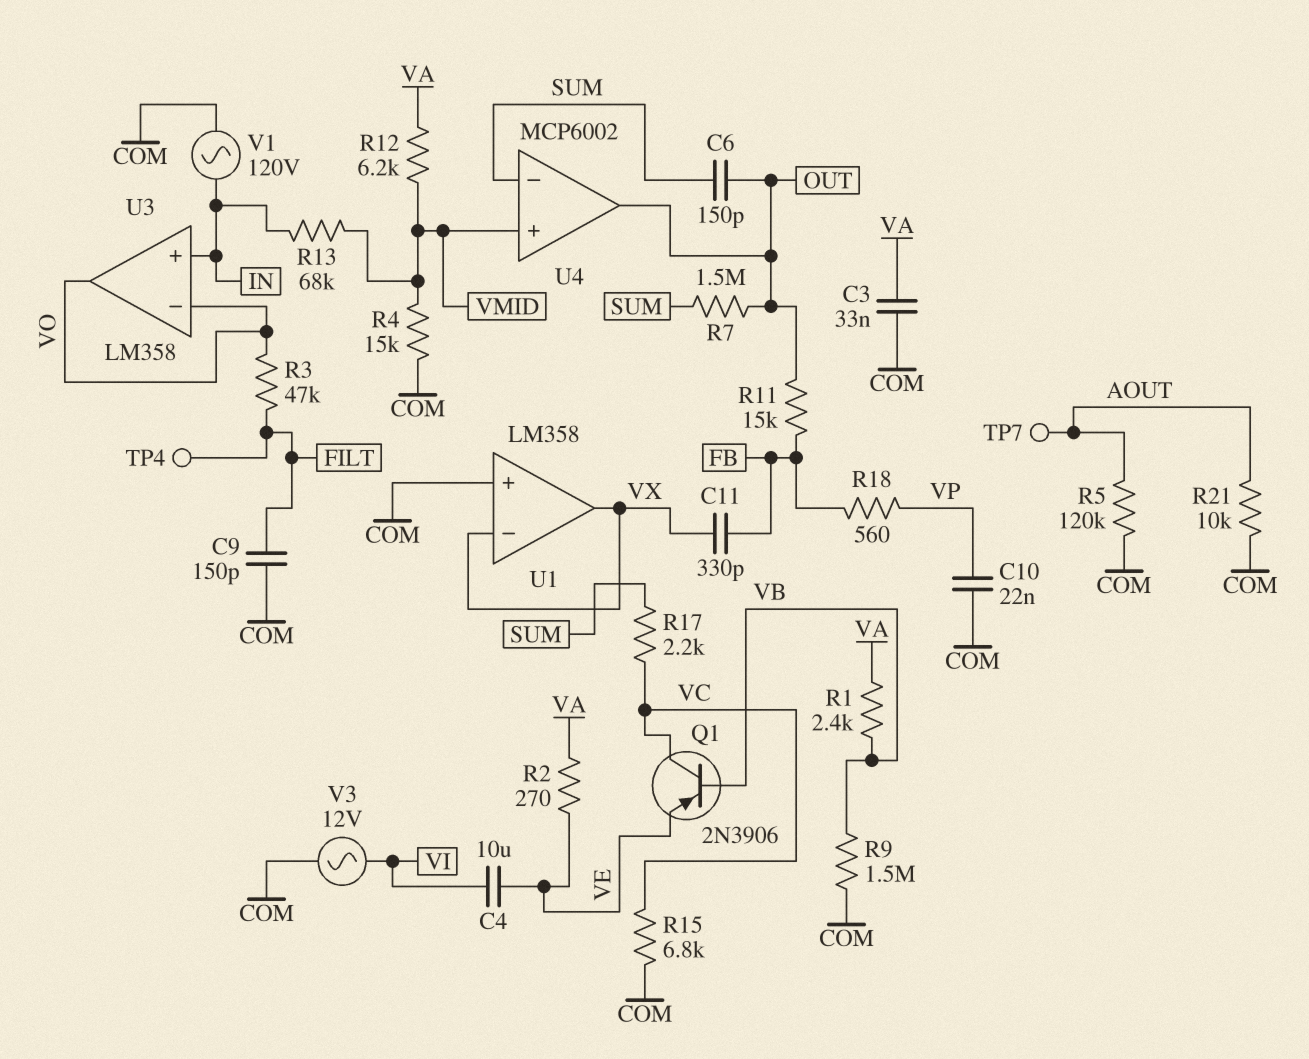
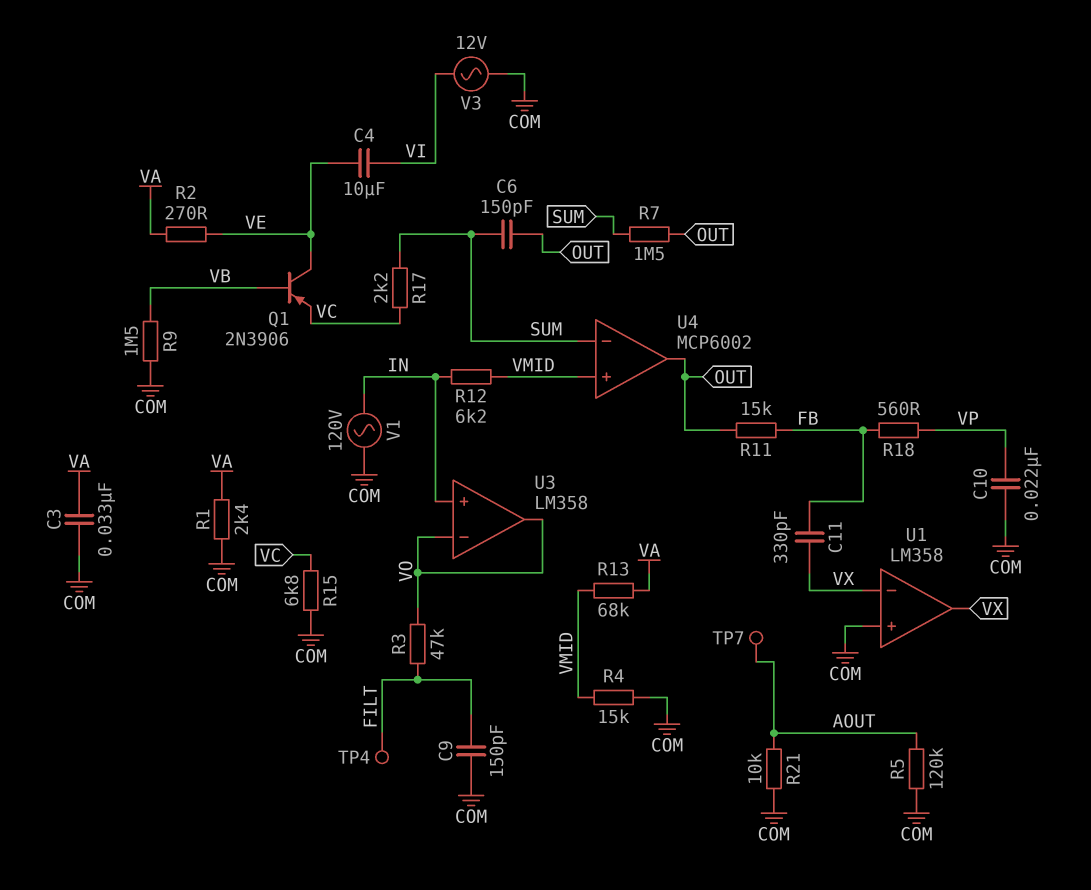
Q1: PNP 2N3906 (B VB, C VC, E VE) -> PNP 2N3906 (B VB, C VE, E VC)
R1: 2.4k (VA, VB) -> 2.4k (COM, VA)
R12: 6.2k (VA, VMID) -> 6.2k (IN, VMID)
R13: 68k (IN, VMID) -> 68k (VA, VMID)

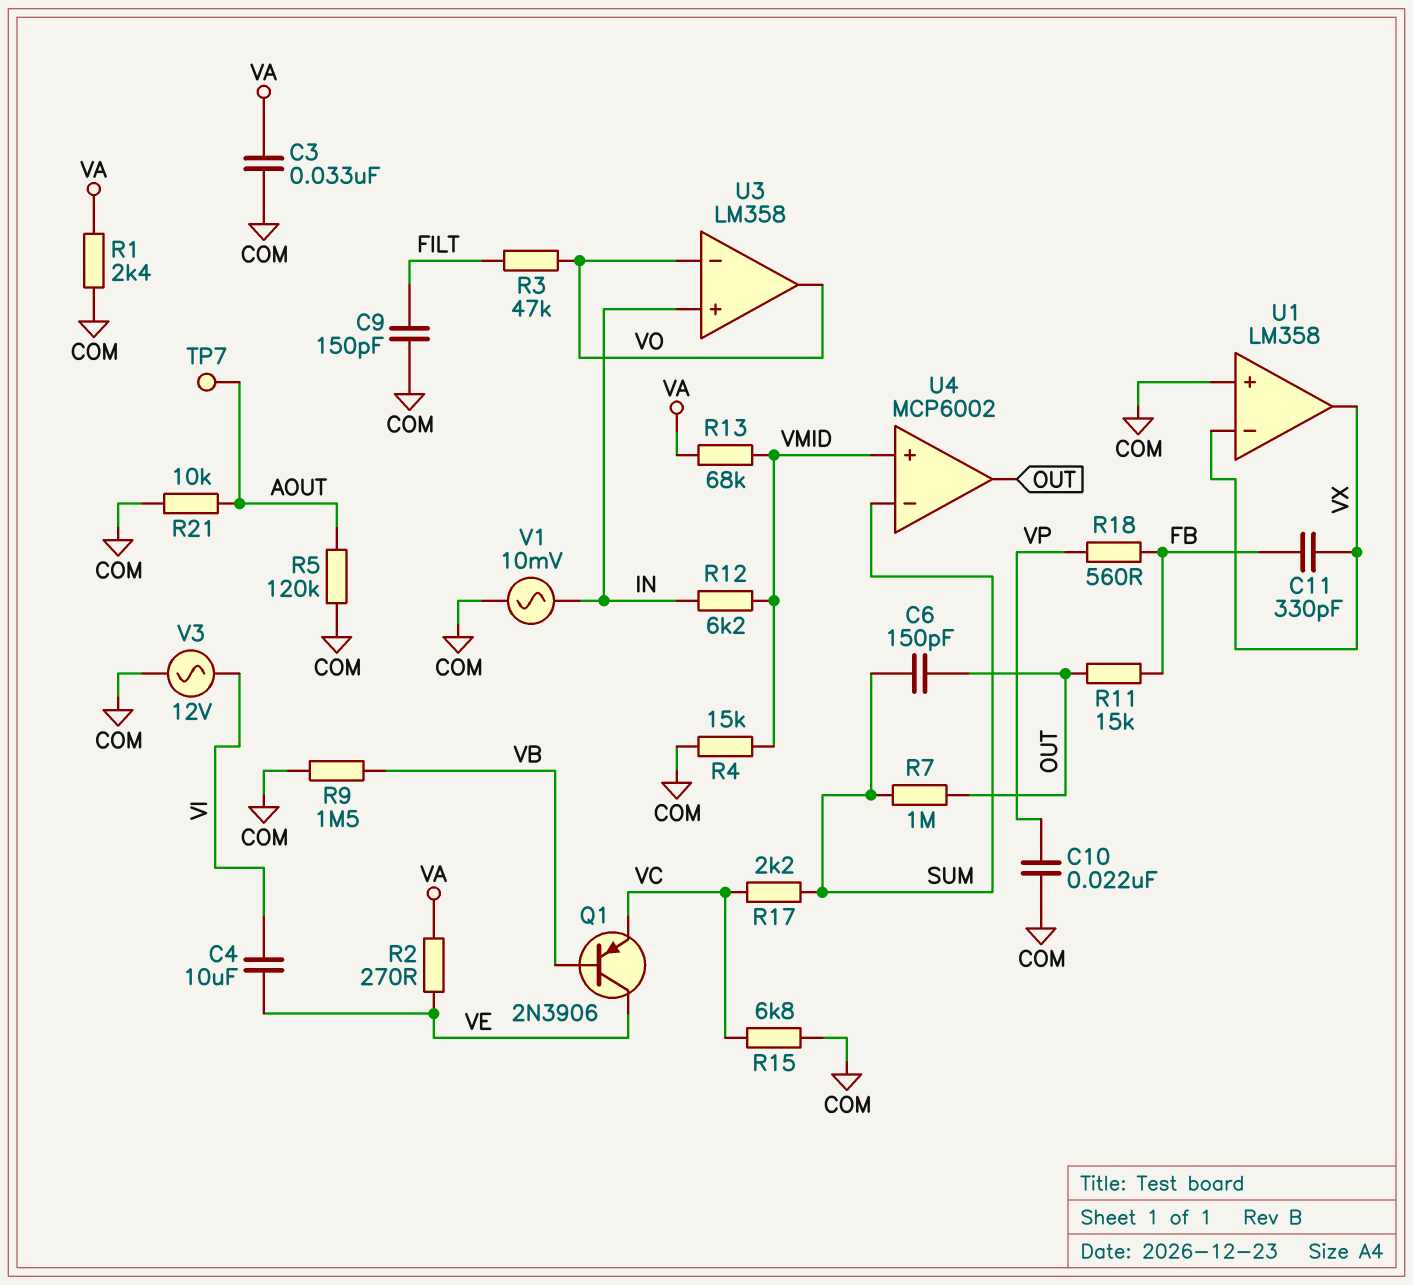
R7: 1.5M (OUT, SUM) -> 1M (OUT, SUM)
TP4: test point (FILT) -> none
V1: AC 120V (COM, IN) -> AC 10mV (COM, IN)

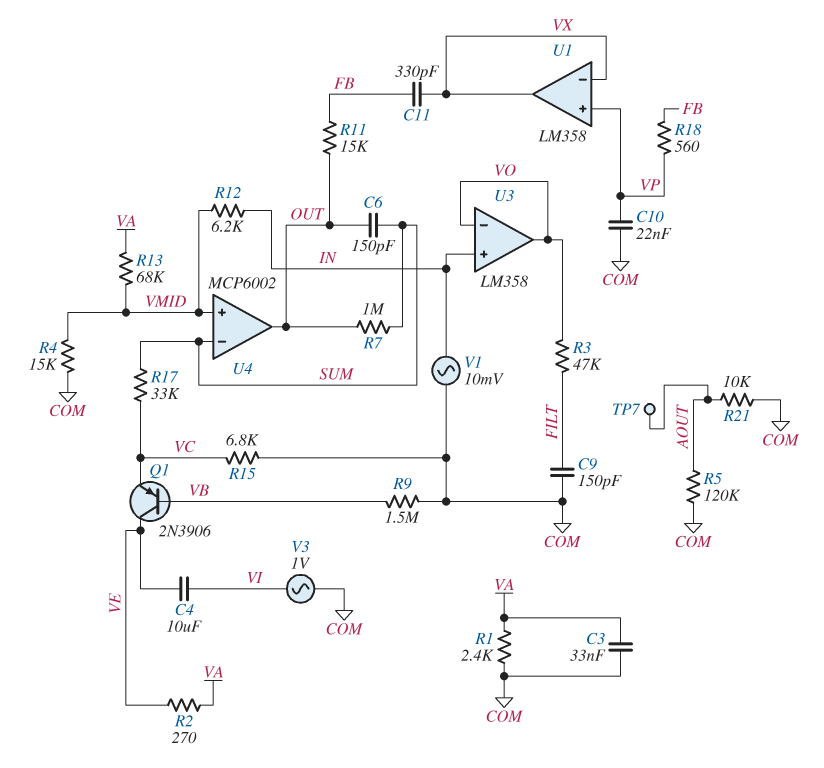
R17: 2.2k (SUM, VC) -> 33k (SUM, VC)
U1 pin in+: COM -> VP
V3: AC 12V (COM, VI) -> AC 1V (COM, VI)

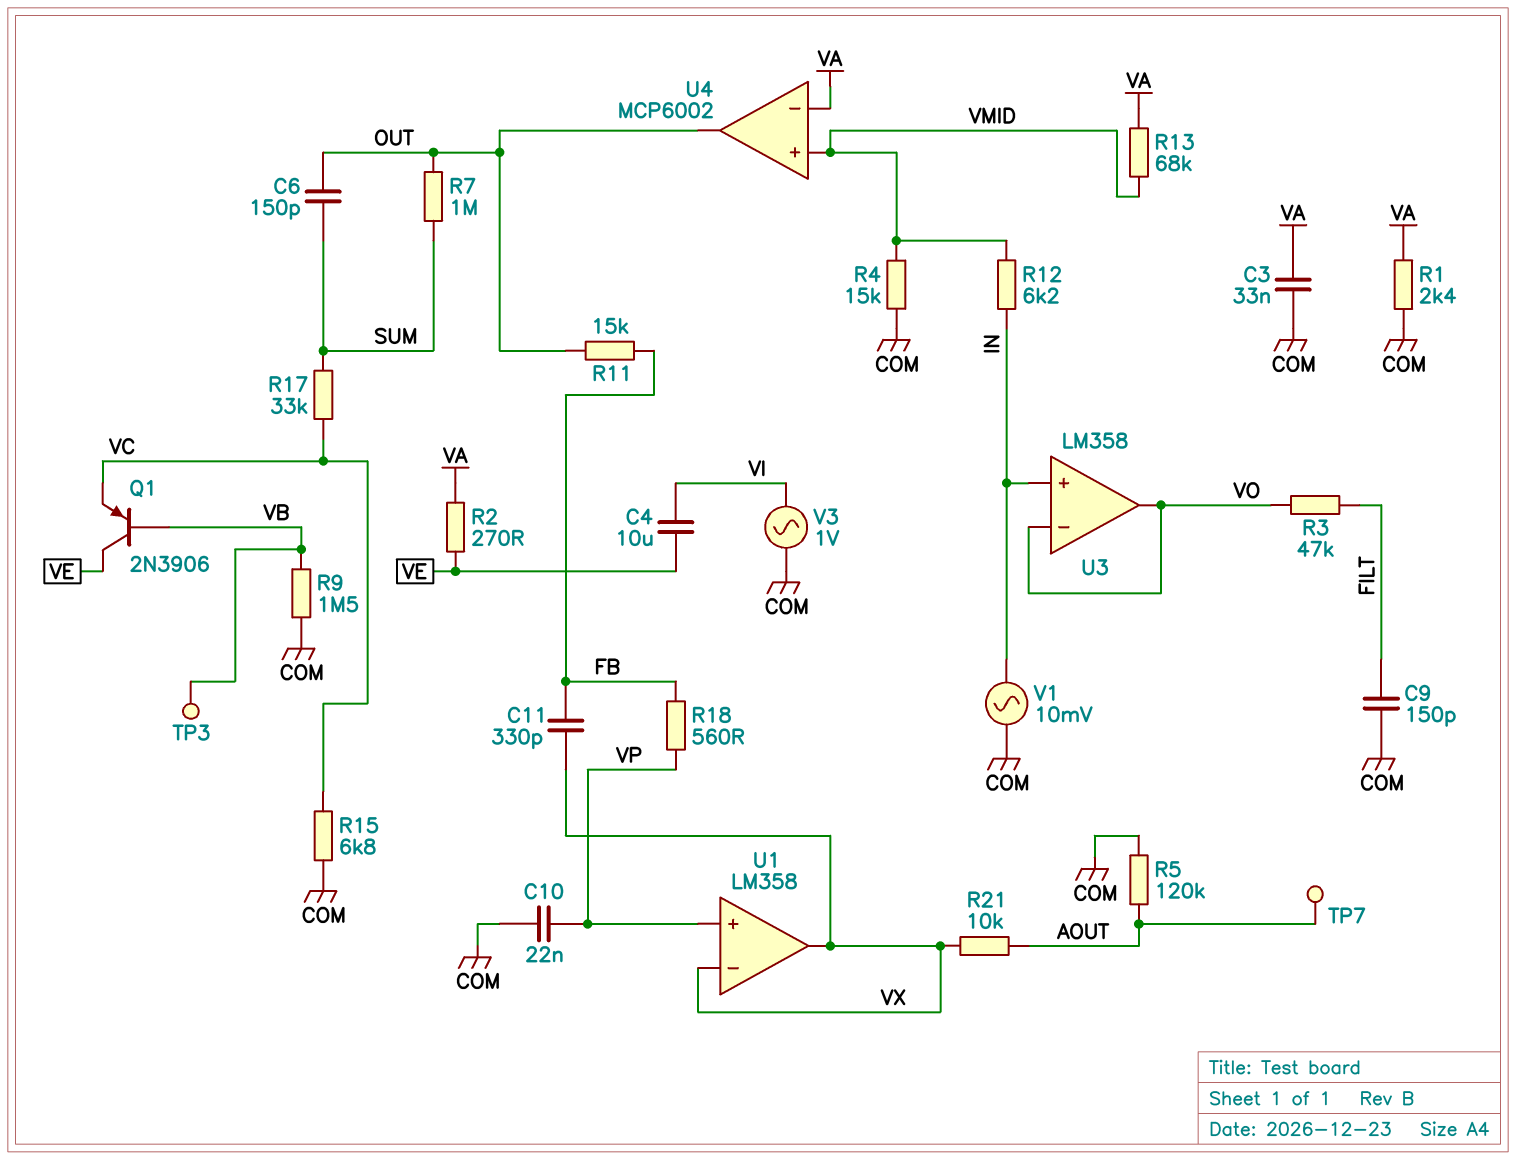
R21: 10k (AOUT, COM) -> 10k (AOUT, VX)
TP3: none -> test point (VB)
U4 pin in-: SUM -> VA

